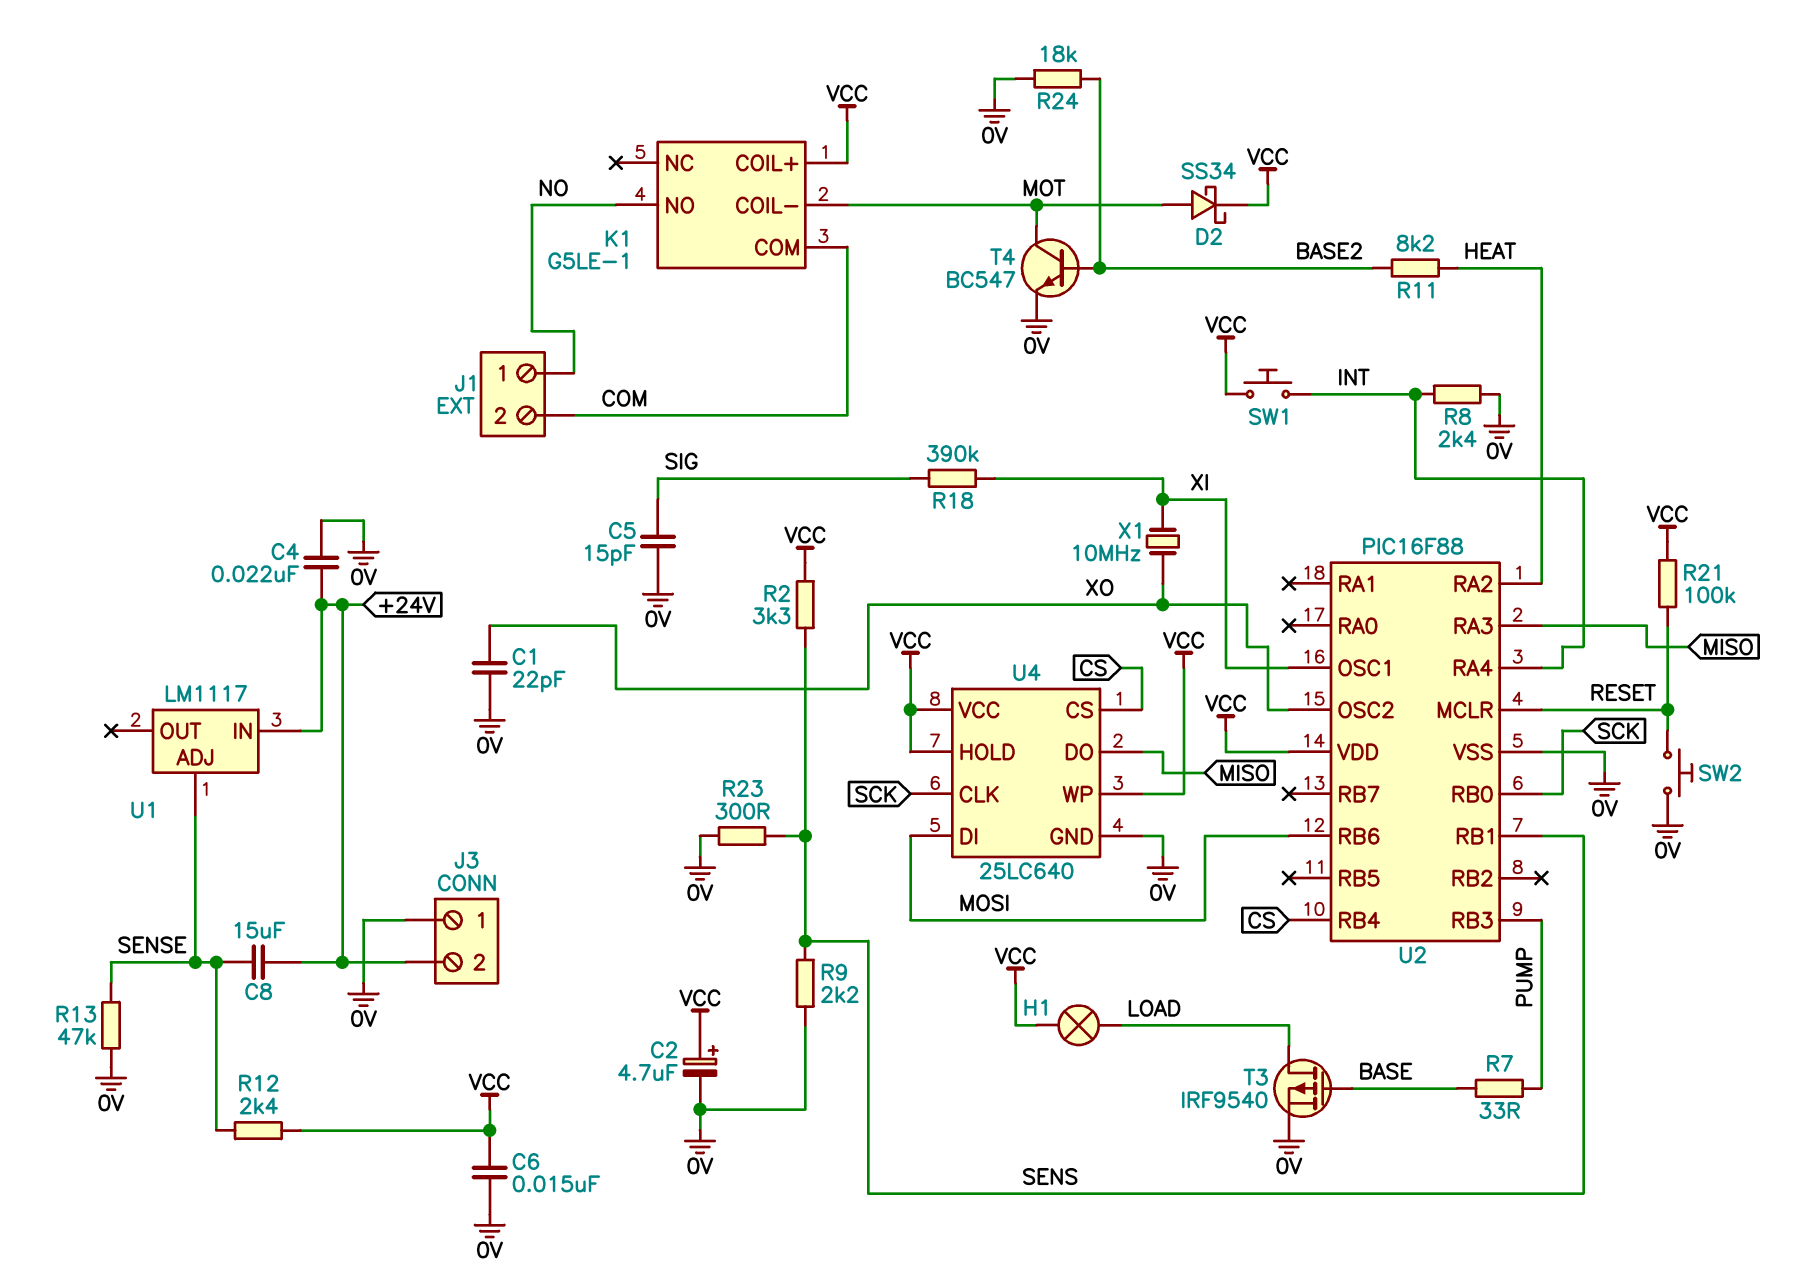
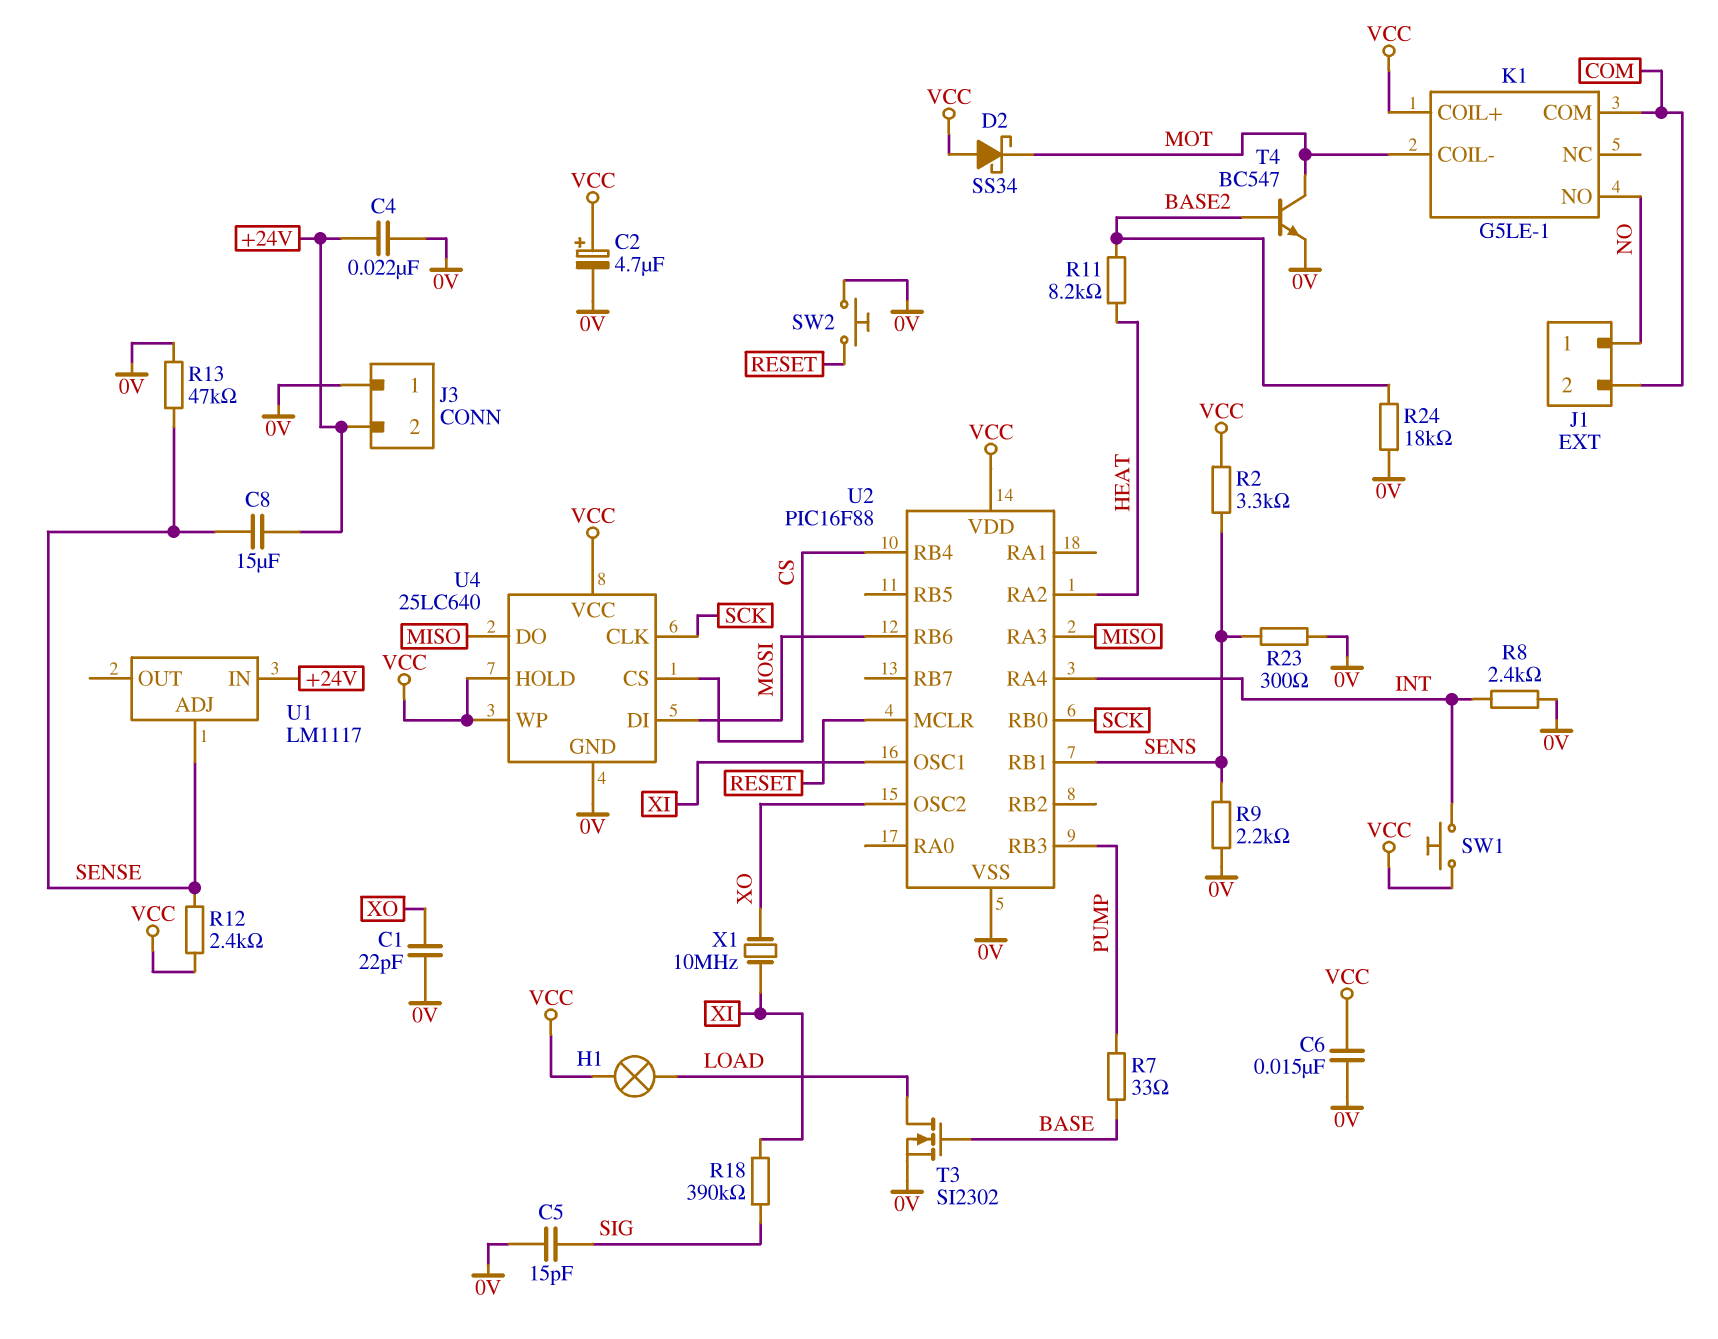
D2: schottky SS34 (A MOT, K VCC) -> schottky SS34 (A VCC, K MOT)
R21: 100k (RESET, VCC) -> none
T3: PMOS IRF9540 (G BASE, D LOAD, S 0V) -> NMOS SI2302 (G BASE, D LOAD, S 0V)

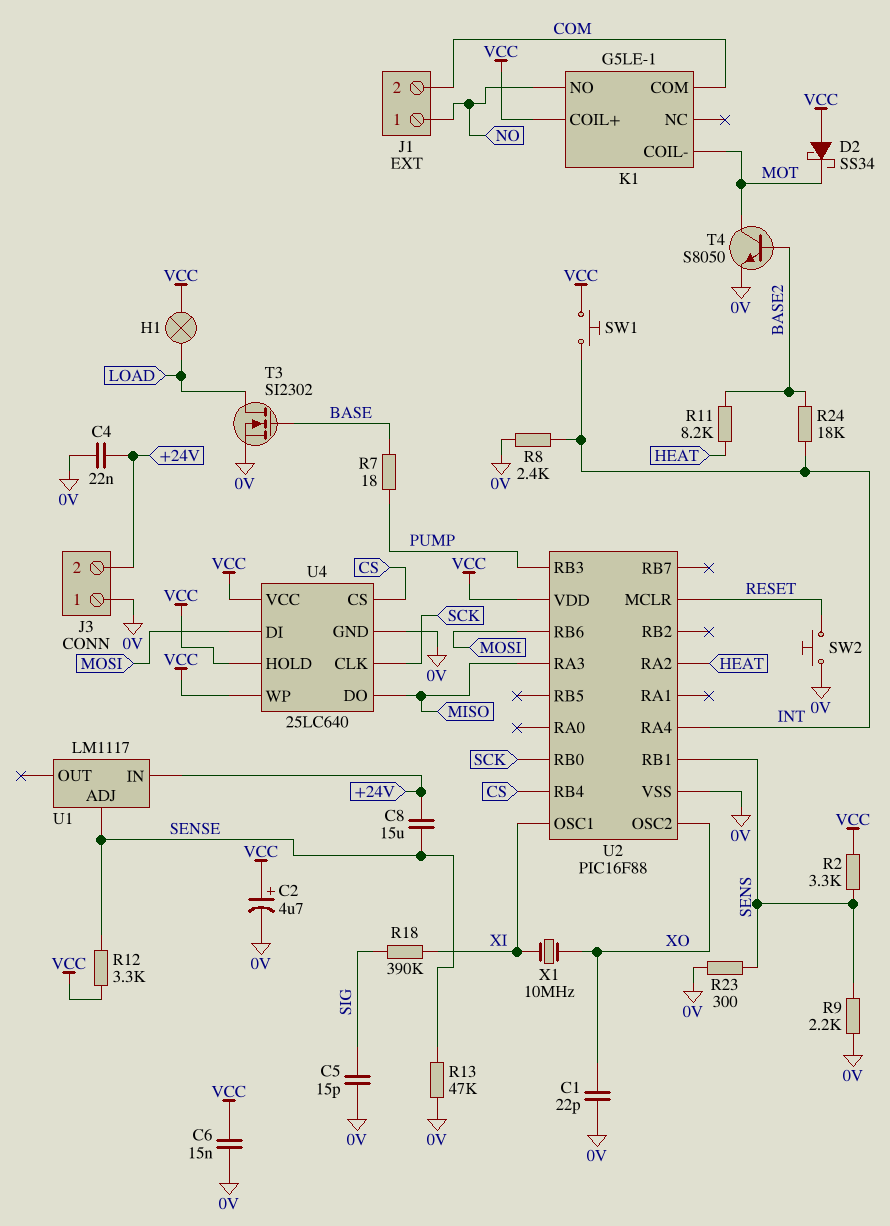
R7: 33 (BASE, PUMP) -> 18 (BASE, PUMP)
R12: 2.4k (SENSE, VCC) -> 3.3k (SENSE, VCC)
R24: 18k (0V, BASE2) -> 18k (BASE2, INT)
T4: NPN BC547 (B BASE2, C MOT, E 0V) -> NPN S8050 (B BASE2, C MOT, E 0V)

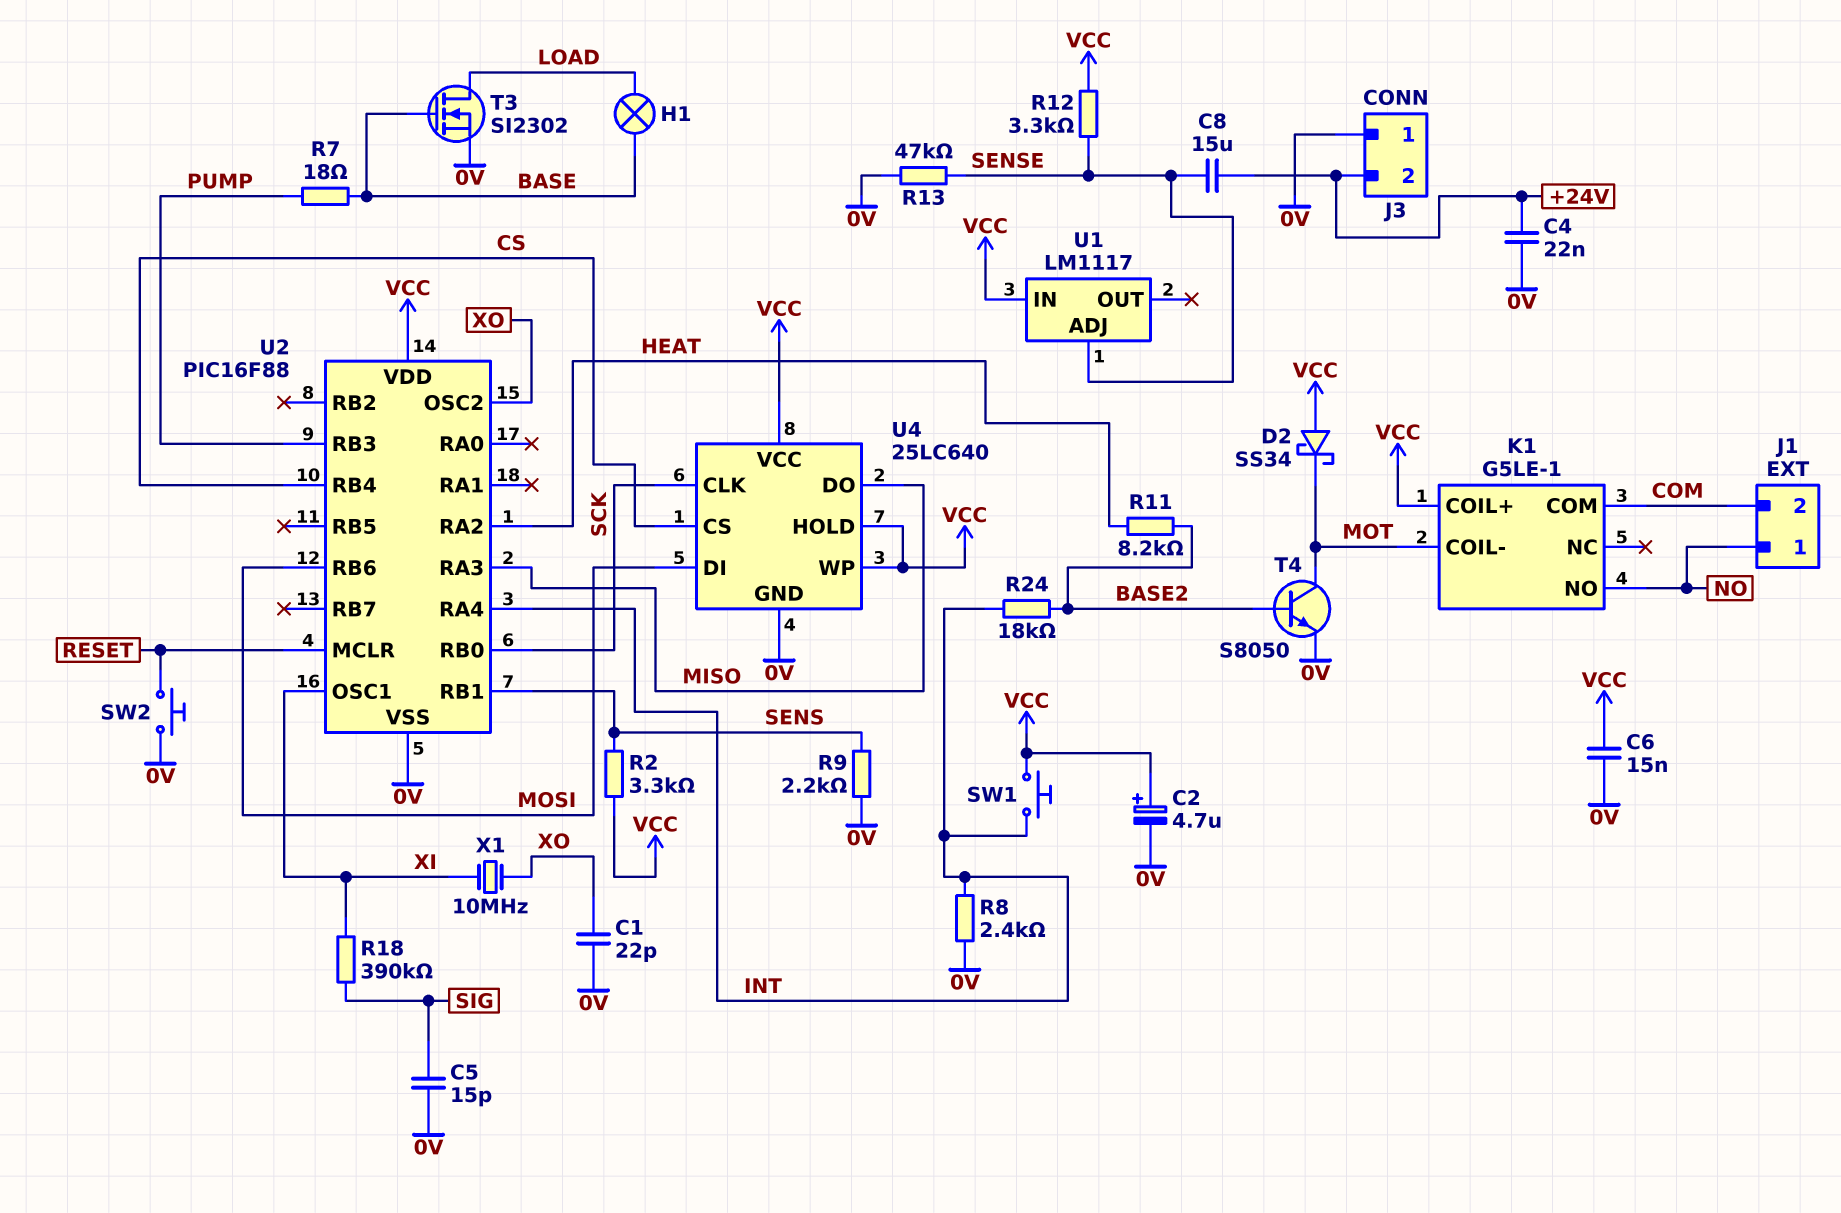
H1: lamp (LOAD, VCC) -> lamp (BASE, LOAD)
R23: 300 (0V, SENS) -> none
U1 pin IN: +24V -> VCC

